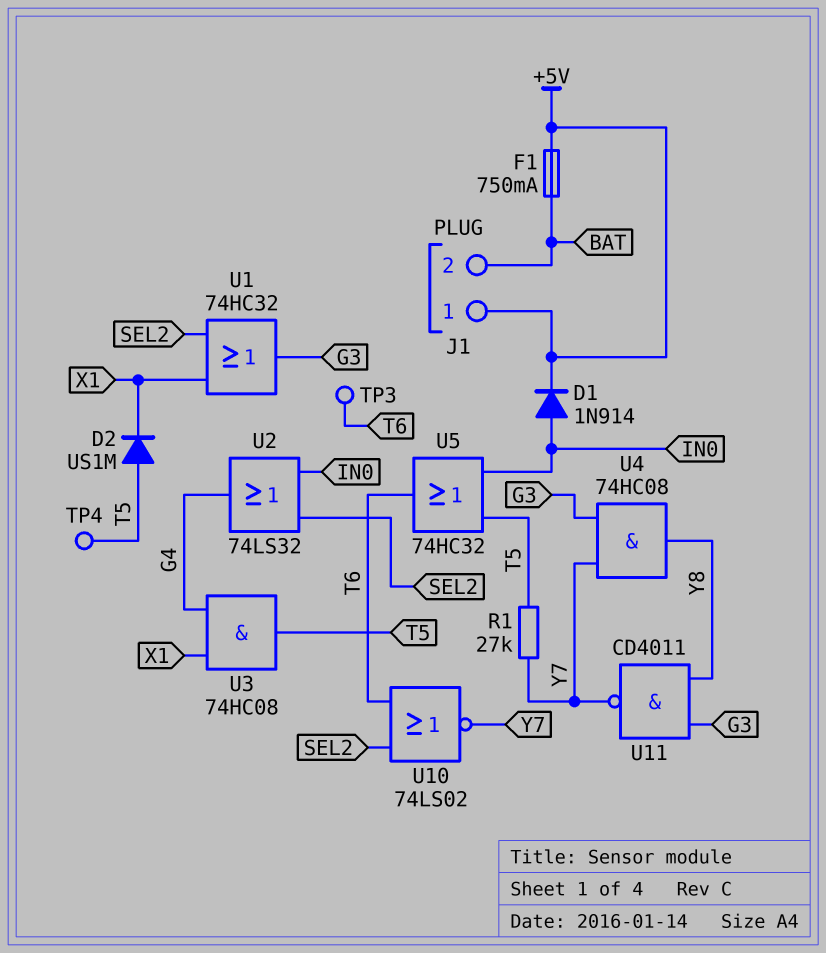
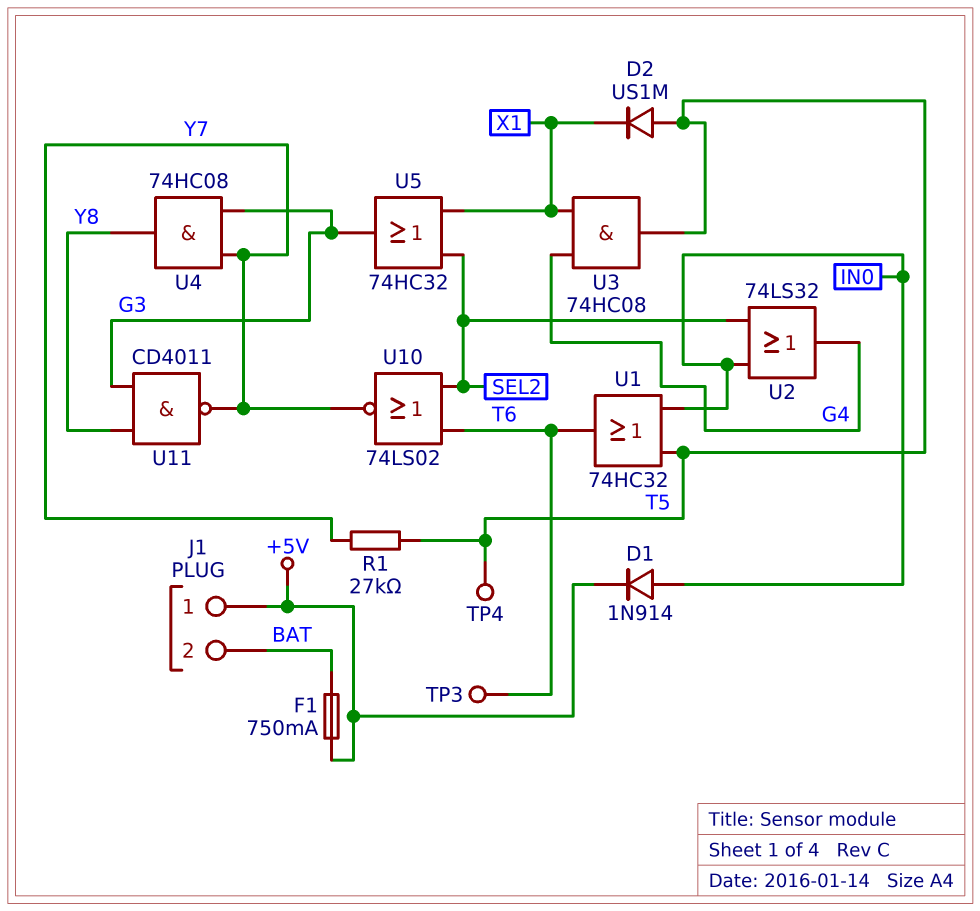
U1: OR 74HC32 (in SEL2, in X1, out G3) -> OR 74HC32 (in IN0, in T5, out T6)
U5: OR 74HC32 (in IN0, in T5, out T6) -> OR 74HC32 (in SEL2, in X1, out G3)

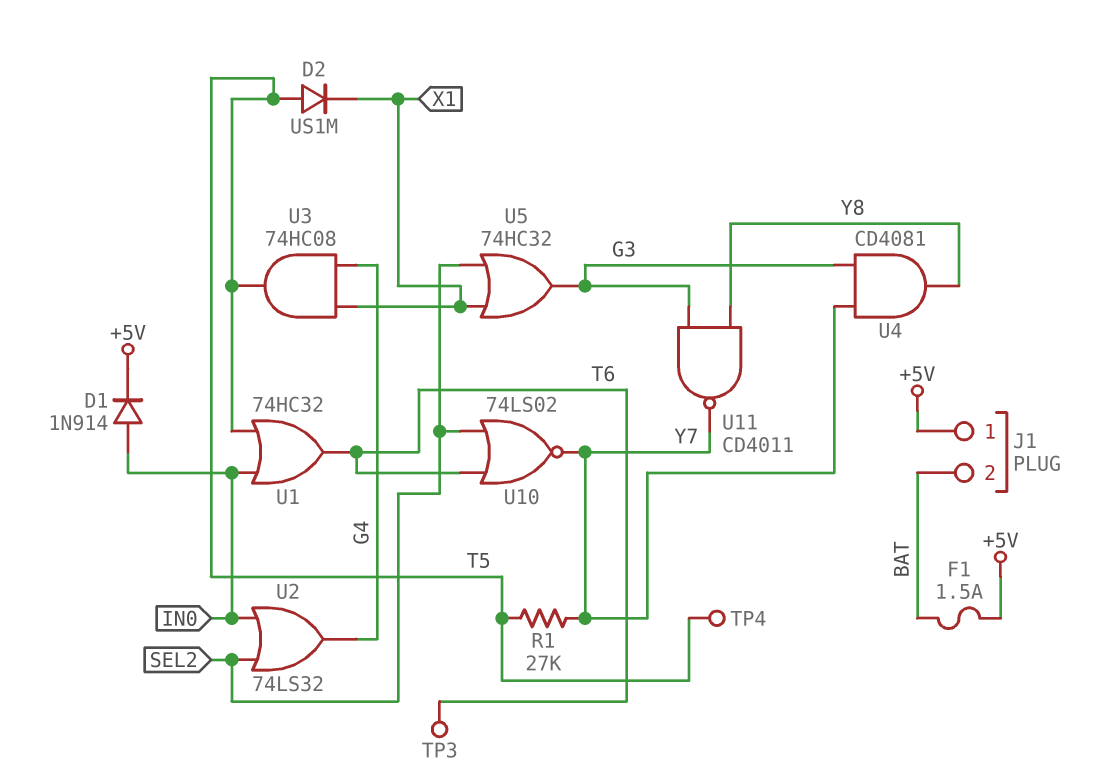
F1: 750mA (+5V, BAT) -> 1.5A (+5V, BAT)
U4: AND 74HC08 (in G3, in Y7, out Y8) -> AND CD4081 (in G3, in Y7, out Y8)

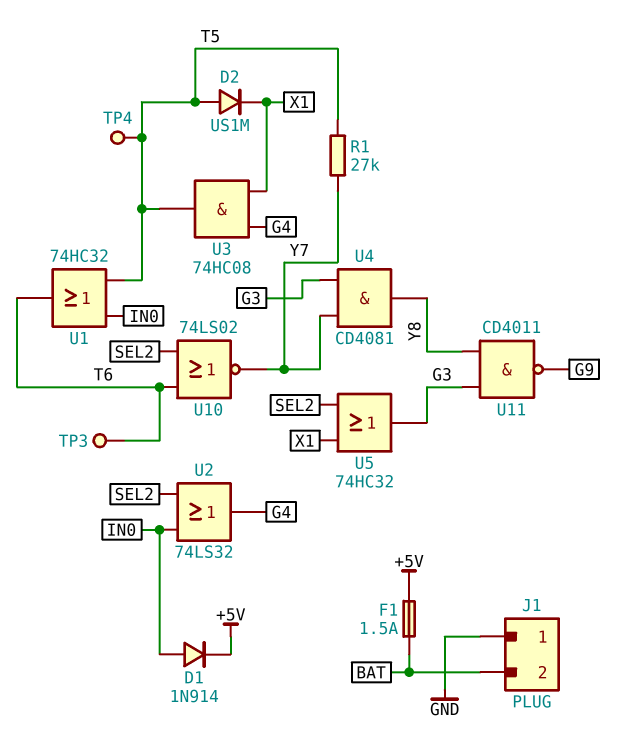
J1 pin 1: +5V -> GND
U11: NAND CD4011 (in G3, in Y8, out Y7) -> NAND CD4011 (in G3, in Y8, out G9)

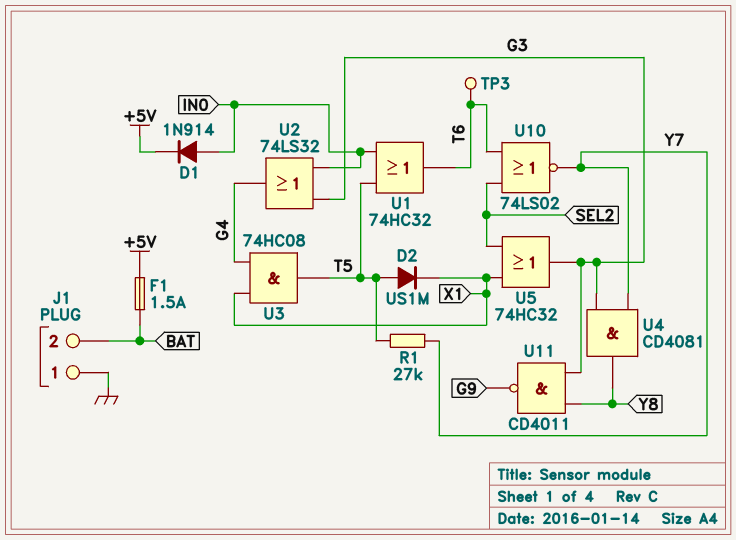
TP4: test point (T5) -> none
U2: OR 74LS32 (in IN0, in SEL2, out G4) -> OR 74LS32 (in G3, in IN0, out G4)

